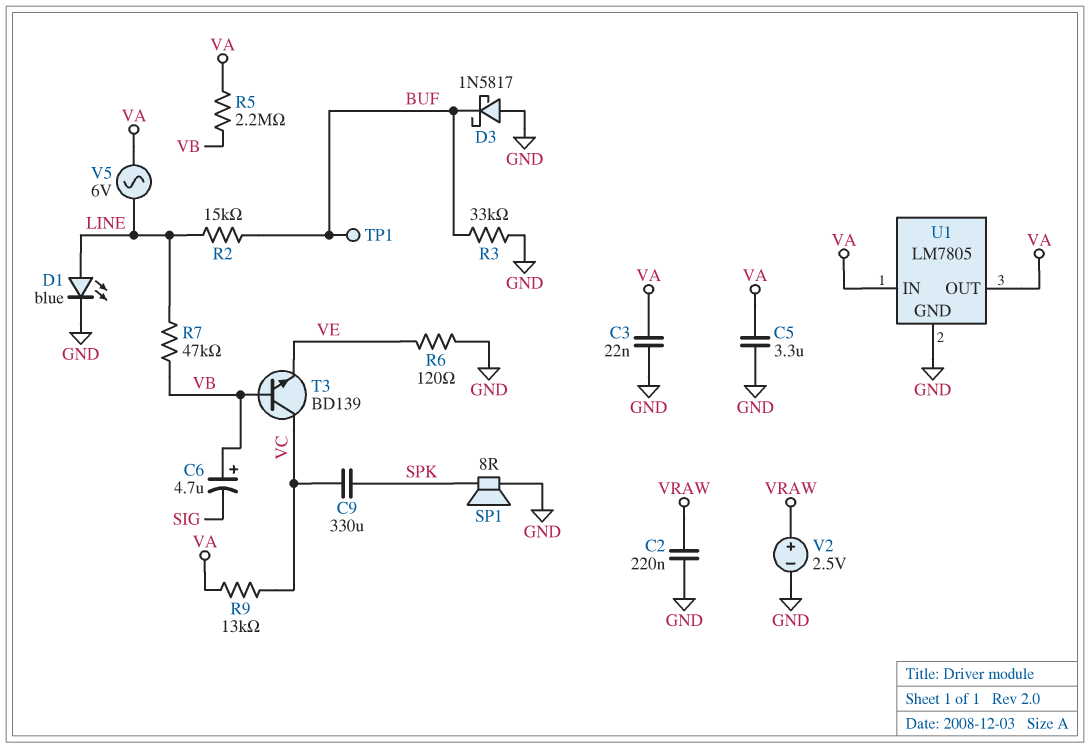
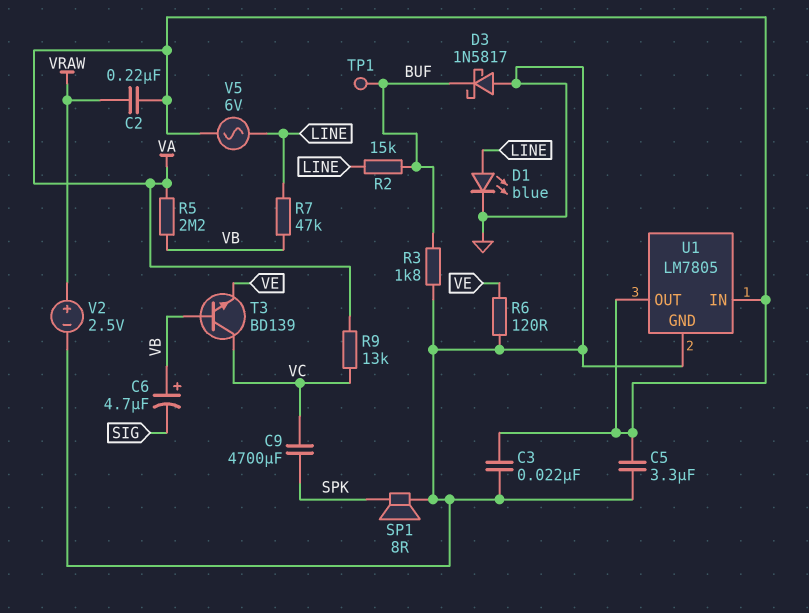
C2: 220nF (GND, VRAW) -> 220nF (VA, VRAW)
C9: 330uF (SPK, VC) -> 4700uF (SPK, VC)
R3: 33k (BUF, GND) -> 1.8k (BUF, GND)

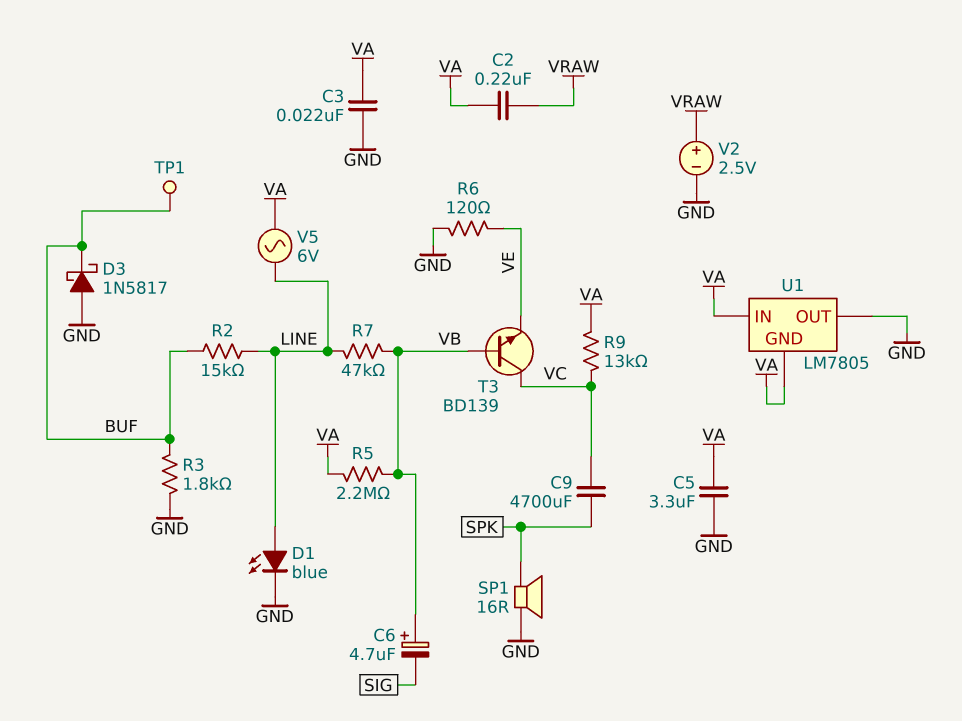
SP1: speaker 8R (GND, SPK) -> speaker 16R (GND, SPK)
U1 pin GND: GND -> VA
U1 pin OUT: VA -> GND

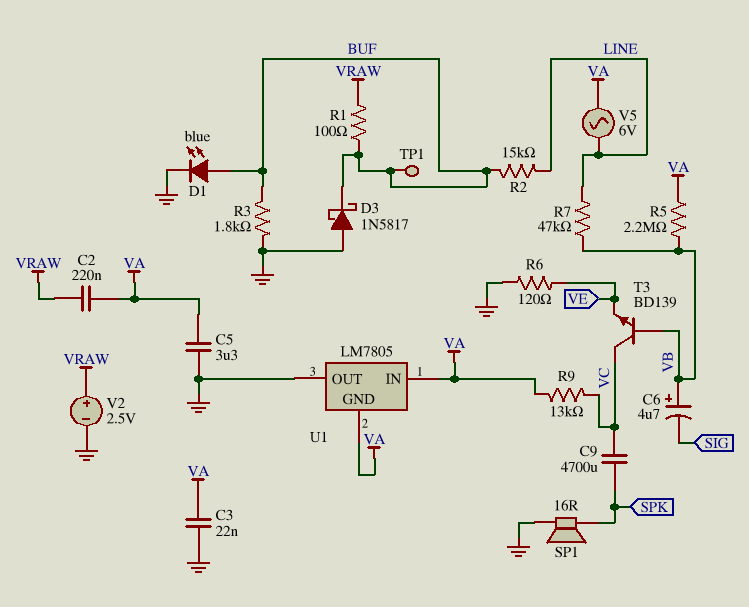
D1: LED blue (A LINE, K GND) -> LED blue (A BUF, K GND)
R1: none -> 100 (BUF, VRAW)

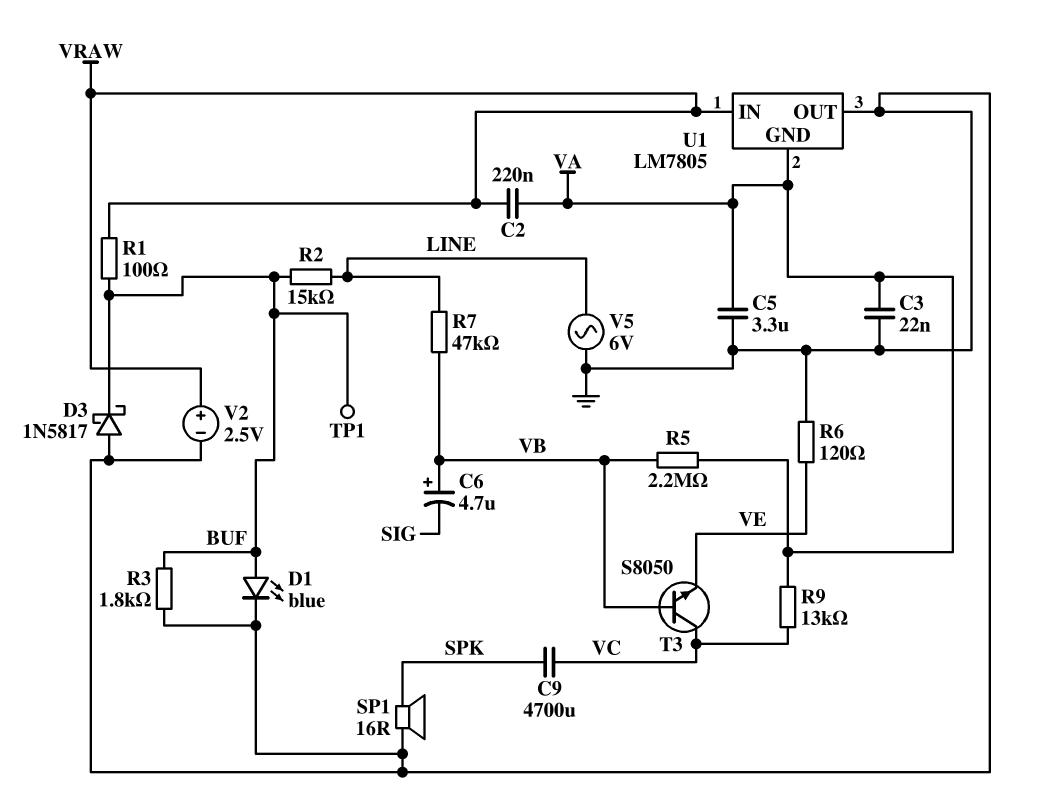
T3: NPN BD139 (B VB, C VC, E VE) -> NPN S8050 (B VB, C VC, E VE)
U1 pin IN: VA -> VRAW
V5: AC 6V (LINE, VA) -> AC 6V (GND, LINE)

